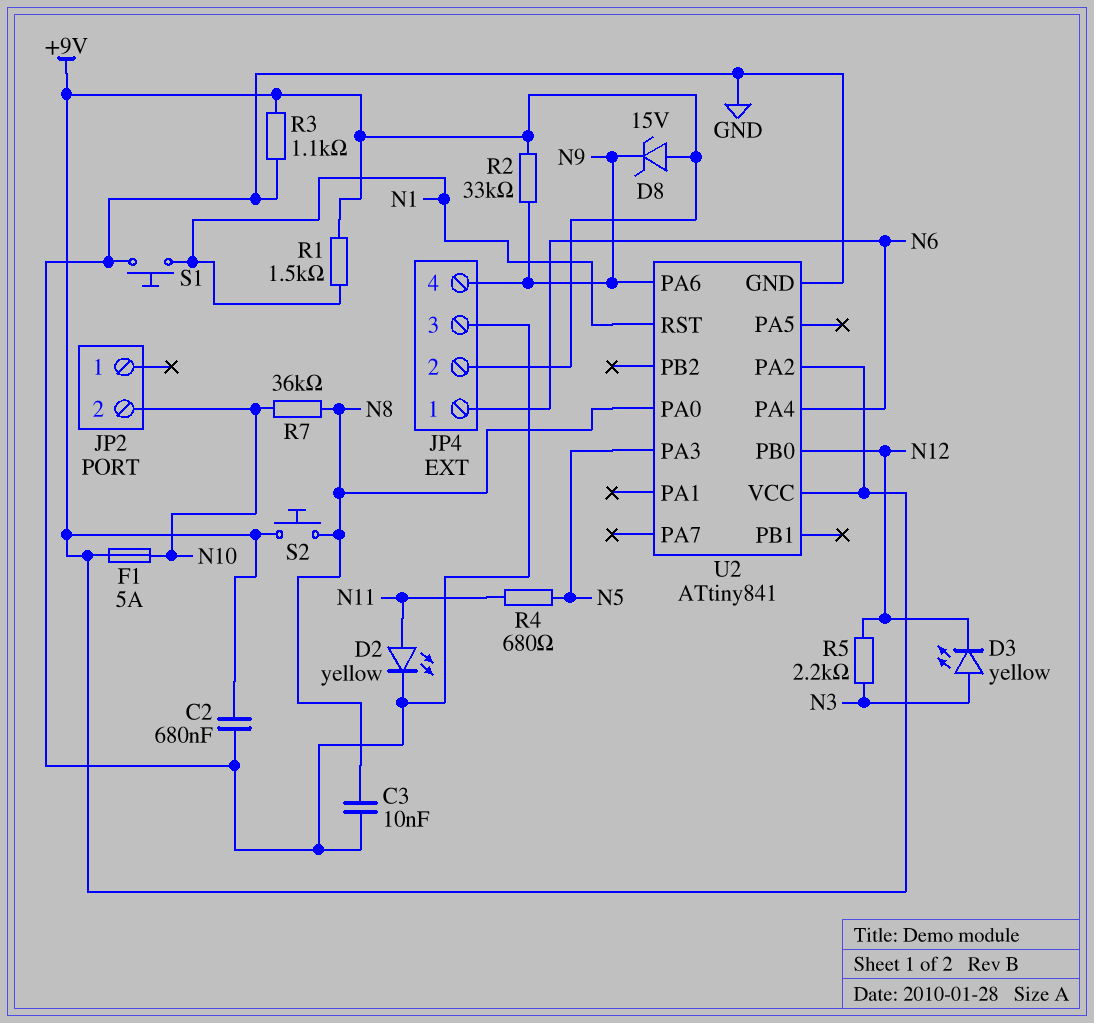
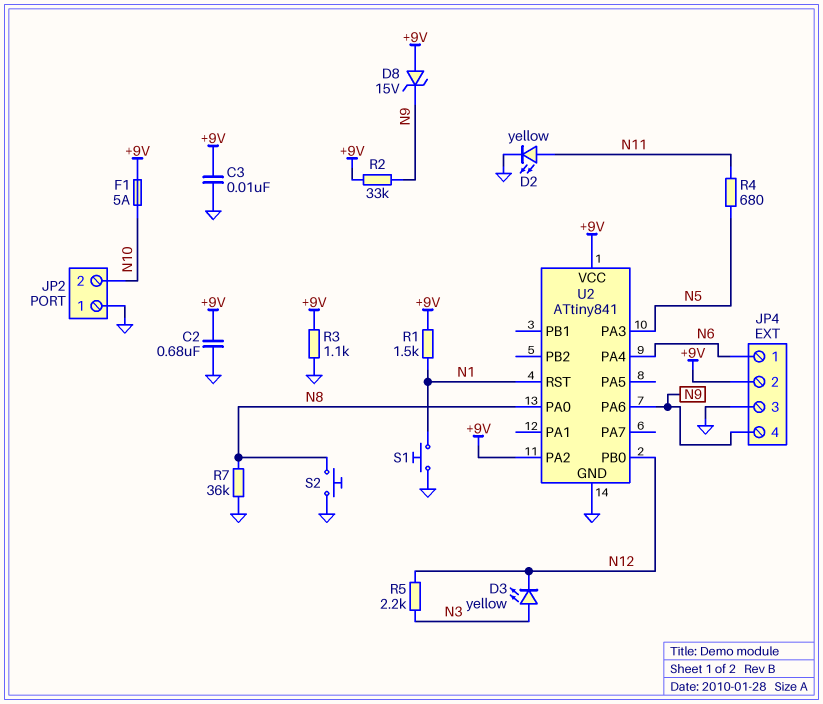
C3: 10nF (GND, N8) -> 10nF (+9V, GND)
JP2 pin 1: none -> GND
R7: 36k (N8, N10) -> 36k (GND, N8)
S2: button (+9V, N8) -> button (GND, N8)

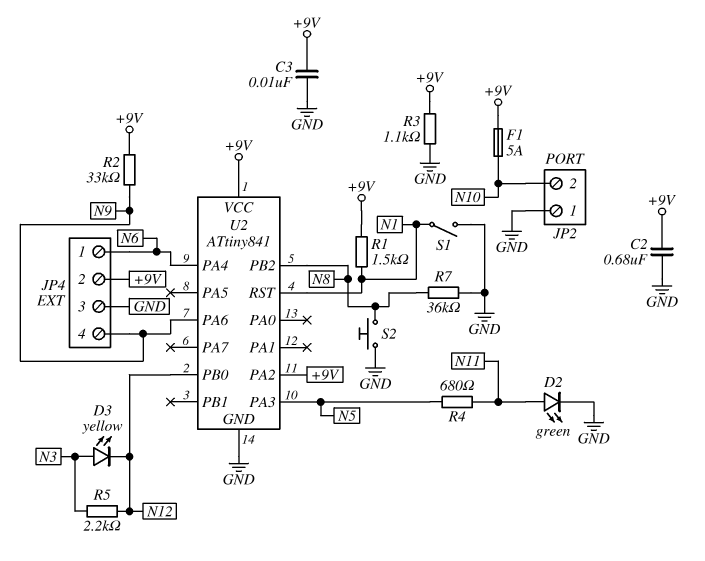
D2: LED yellow (A N11, K GND) -> LED green (A N11, K GND)
D8: zener 15V (A +9V, K N9) -> none
S1: button (GND, N1) -> switch (GND, N1)
U2 pin PA0: N8 -> none
U2 pin PB2: none -> N8

